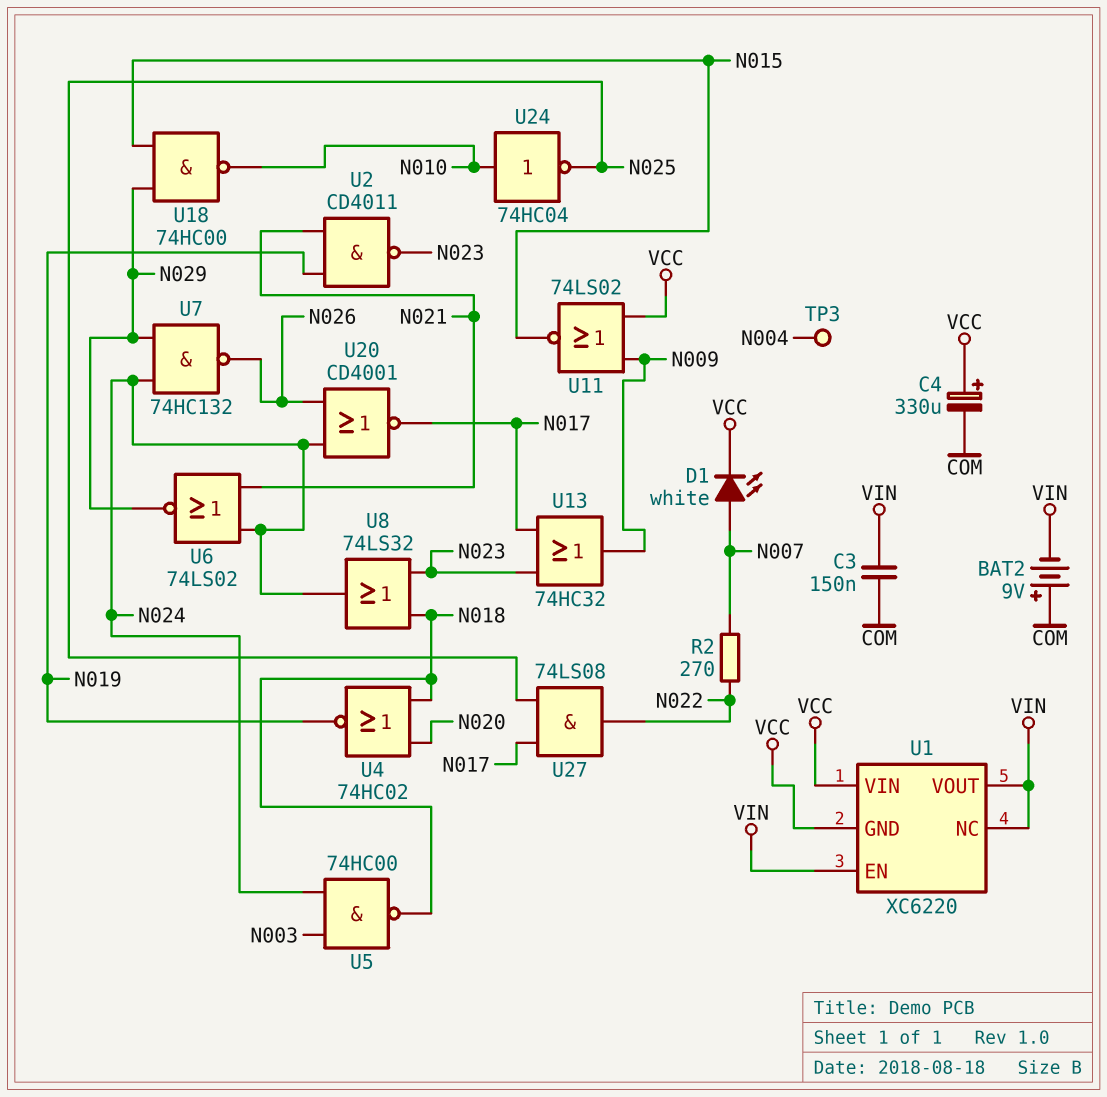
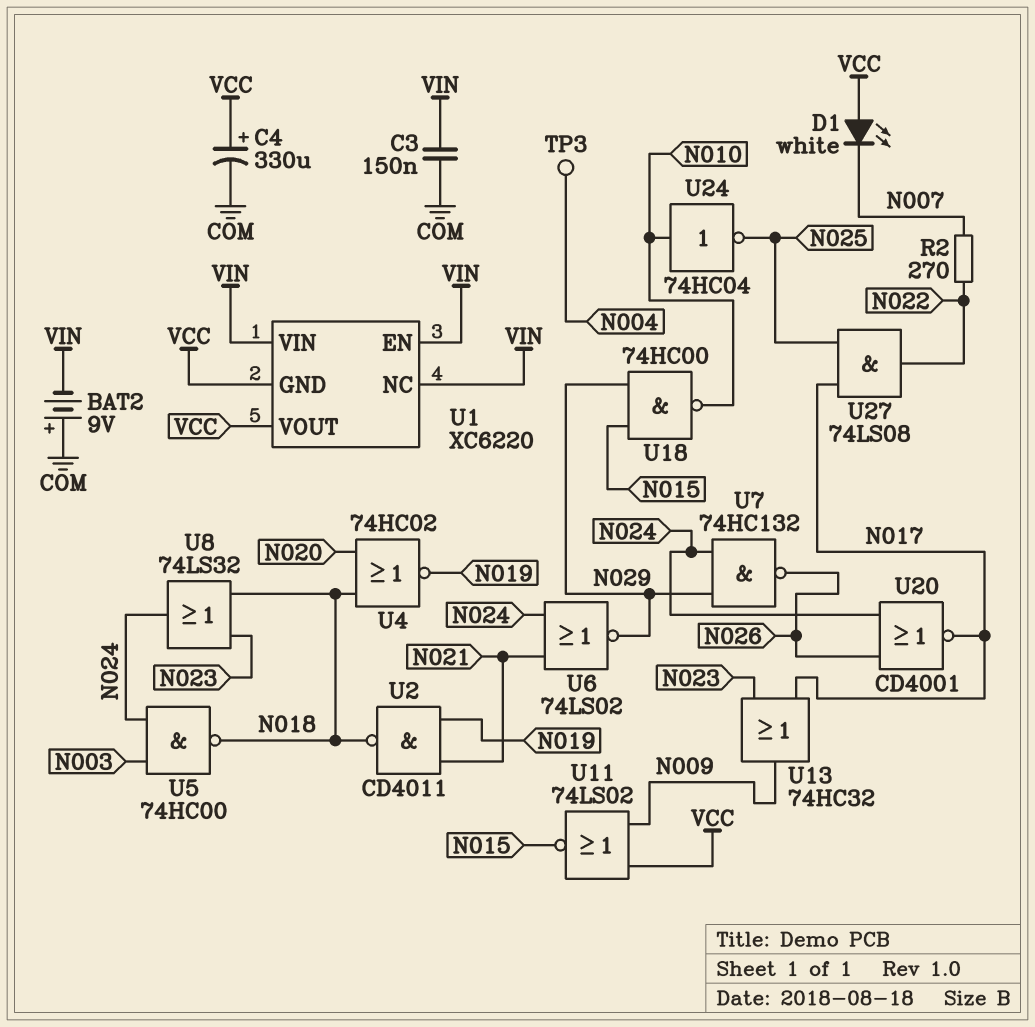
D1: LED white (A N007, K VCC) -> LED white (A VCC, K N007)
U1 pin VIN: VCC -> VIN
U1 pin VOUT: VIN -> VCC
U2: NAND CD4011 (in N019, in N021, out N023) -> NAND CD4011 (in N019, in N021, out N018)

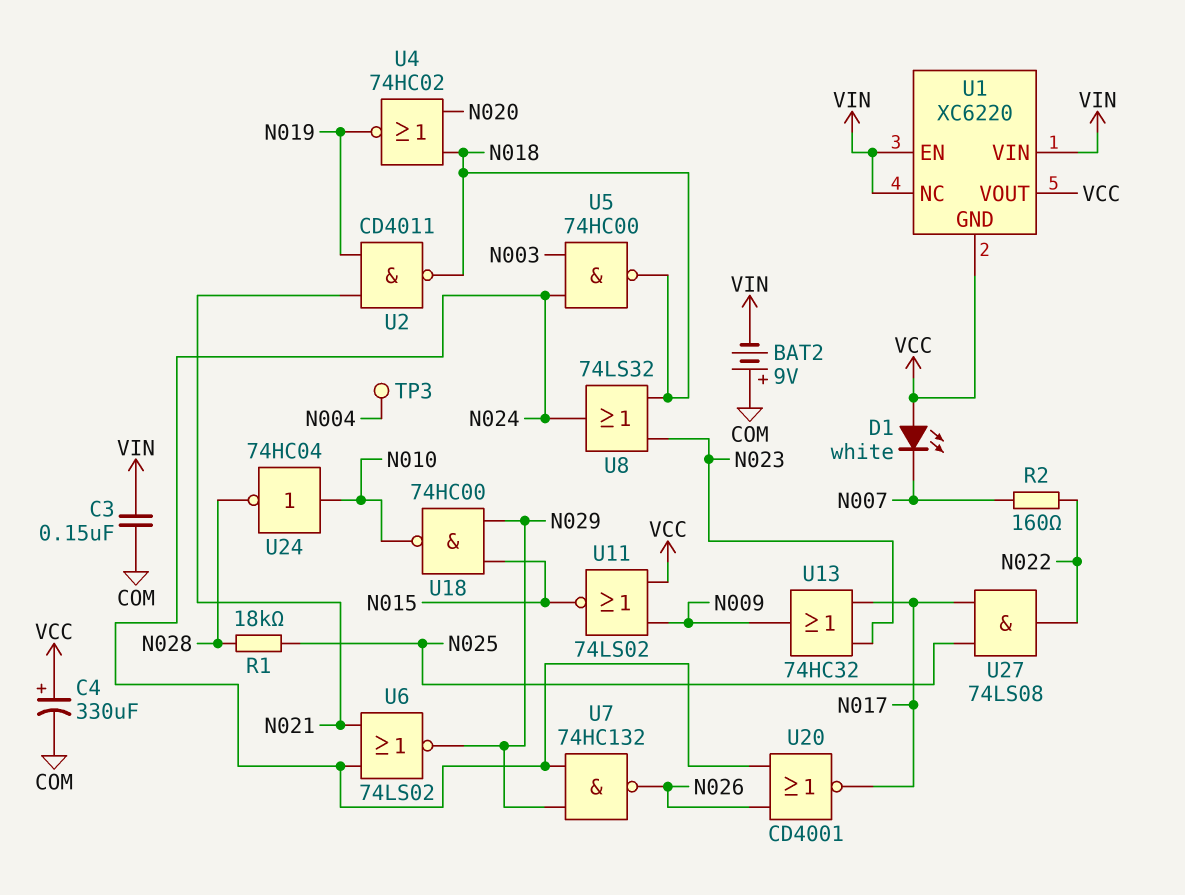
R1: none -> 18k (N025, N028)
R2: 270 (N007, N022) -> 160 (N007, N022)
U24: NOT 74HC04 (in N010, out N025) -> NOT 74HC04 (in N010, out N028)

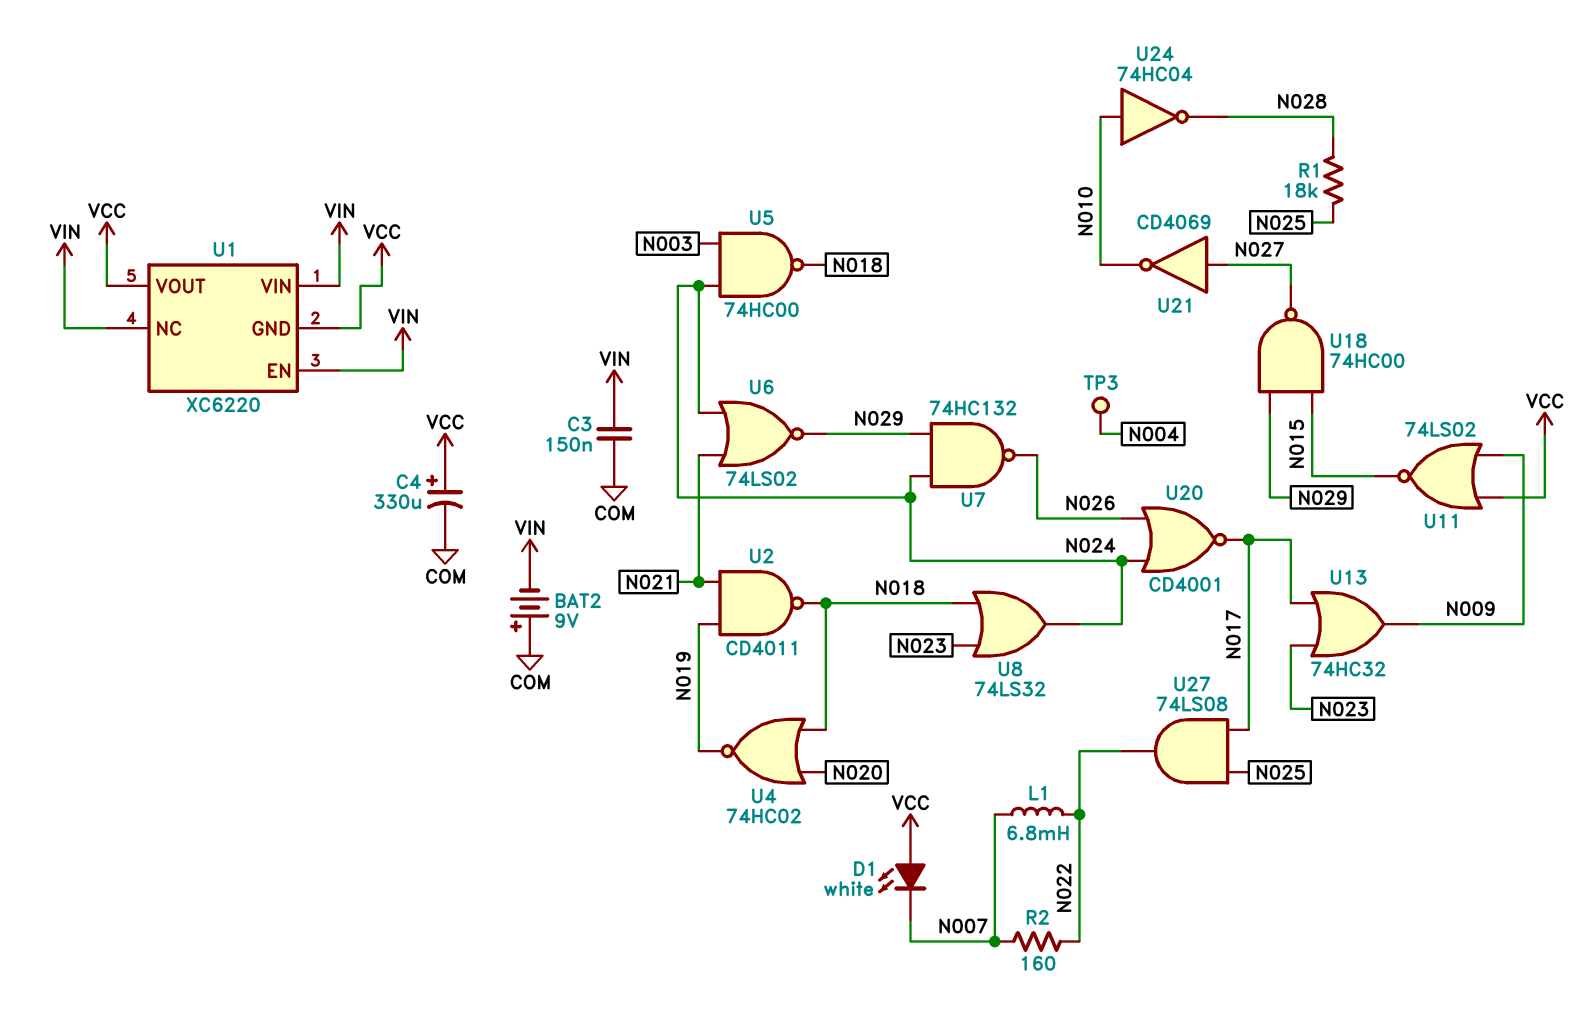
L1: none -> 6.8mH (N007, N022)
U18: NAND 74HC00 (in N015, in N029, out N010) -> NAND 74HC00 (in N015, in N029, out N027)
U21: none -> NOT CD4069 (in N027, out N010)

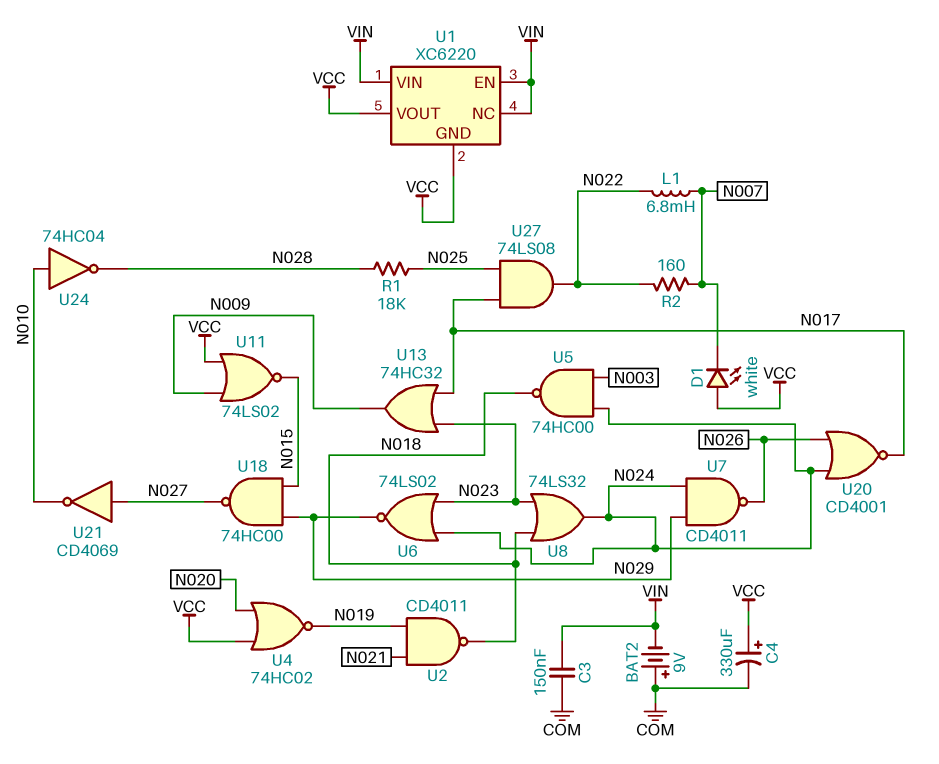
TP3: test point (N004) -> none
U4: NOR 74HC02 (in N018, in N020, out N019) -> NOR 74HC02 (in N020, in VCC, out N019)
U6: NOR 74LS02 (in N021, in N024, out N029) -> NOR 74LS02 (in N023, in N024, out N029)
U7: NAND 74HC132 (in N024, in N029, out N026) -> NAND CD4011 (in N024, in N029, out N026)

